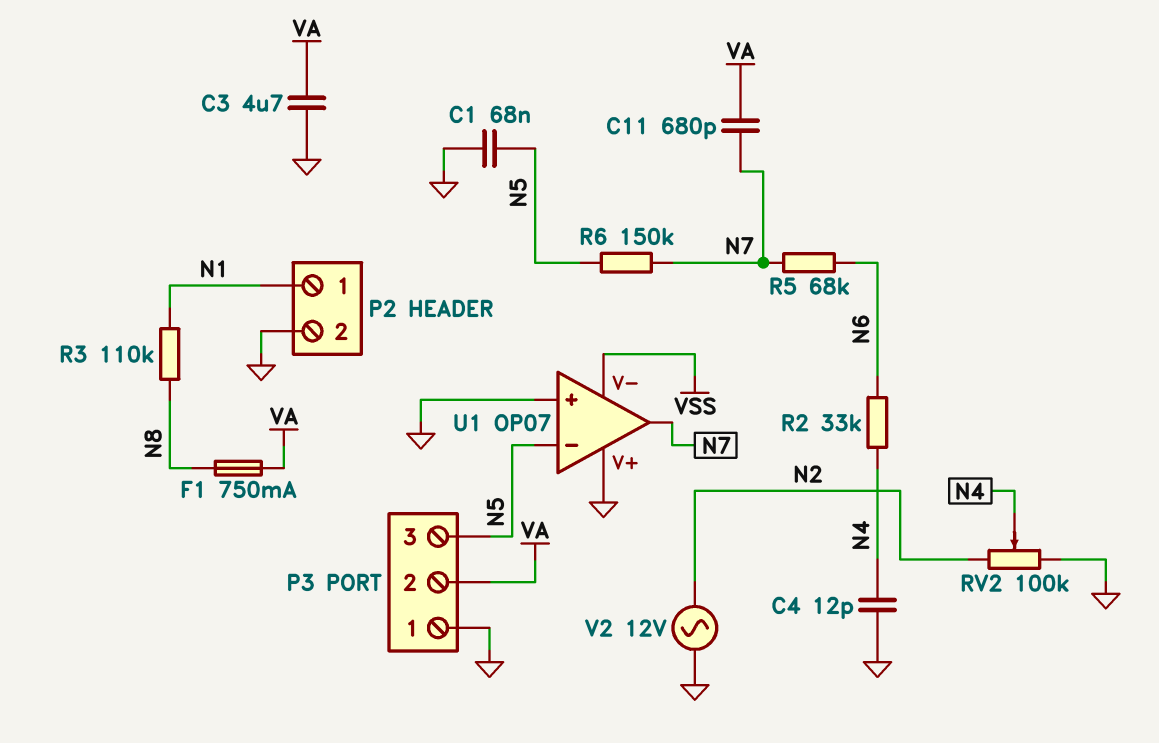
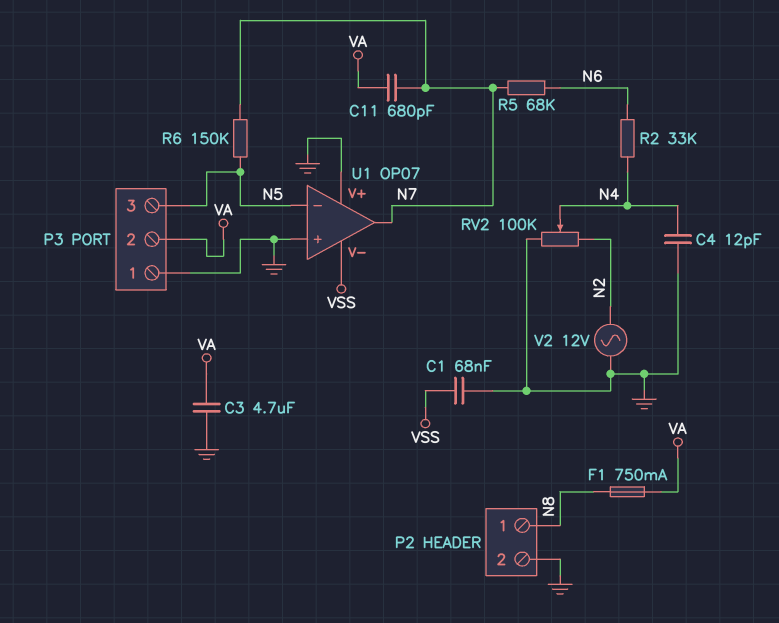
C1: 68nF (GND, N5) -> 68nF (GND, VSS)
P2 pin 1: N1 -> N8
R3: 110k (N1, N8) -> none

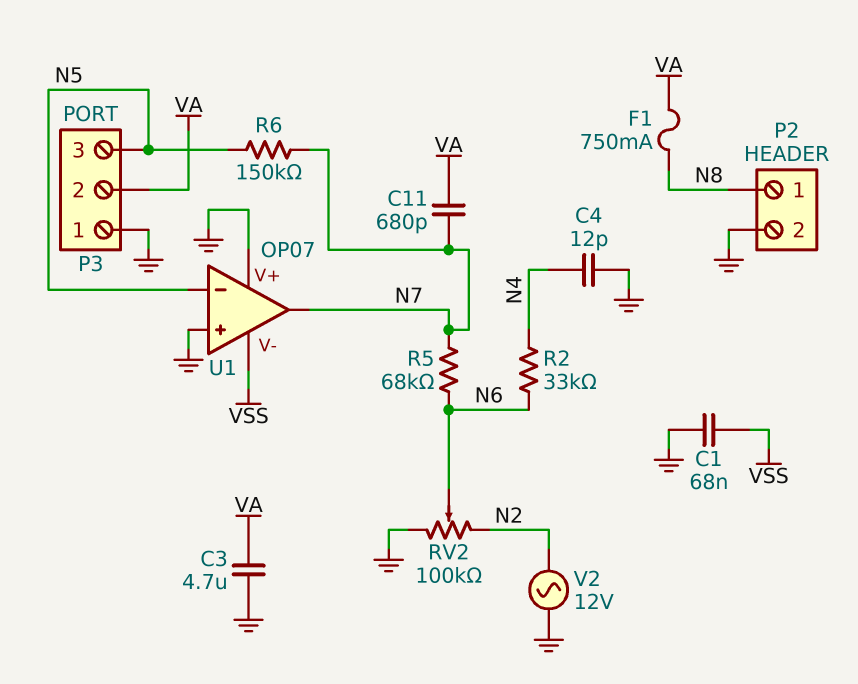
RV2: 100k (GND, N2, wiper N4) -> 100k (GND, N2, wiper N6)

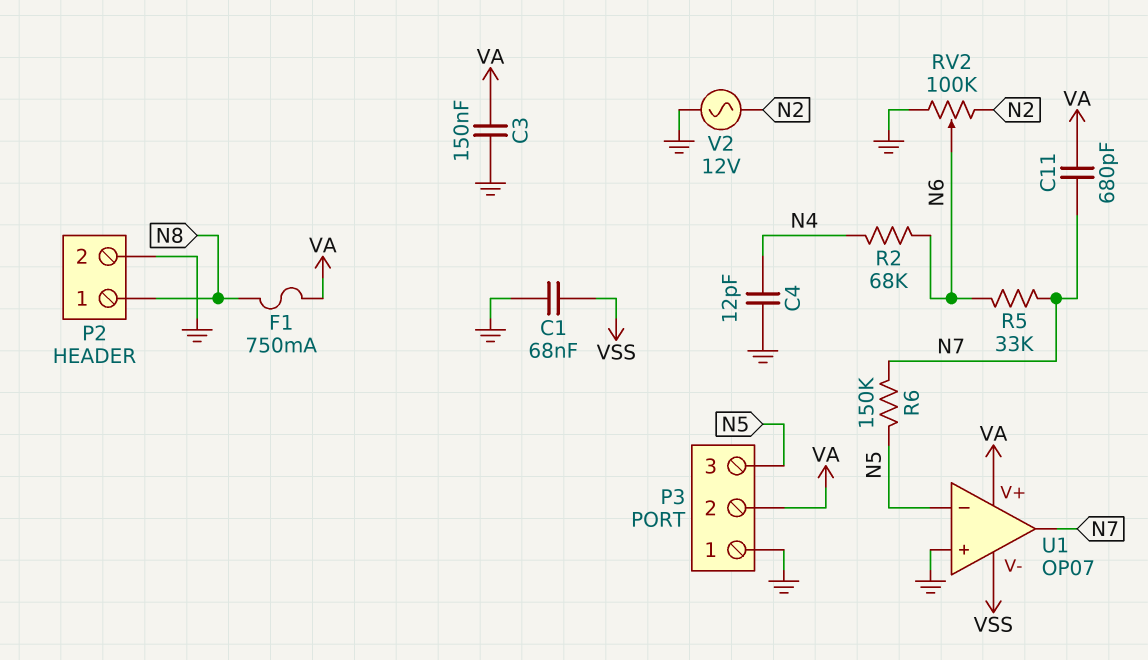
C3: 4.7uF (GND, VA) -> 150nF (GND, VA)
R2: 33k (N4, N6) -> 68k (N4, N6)
R5: 68k (N6, N7) -> 33k (N6, N7)
U1 pin V+: GND -> VA

